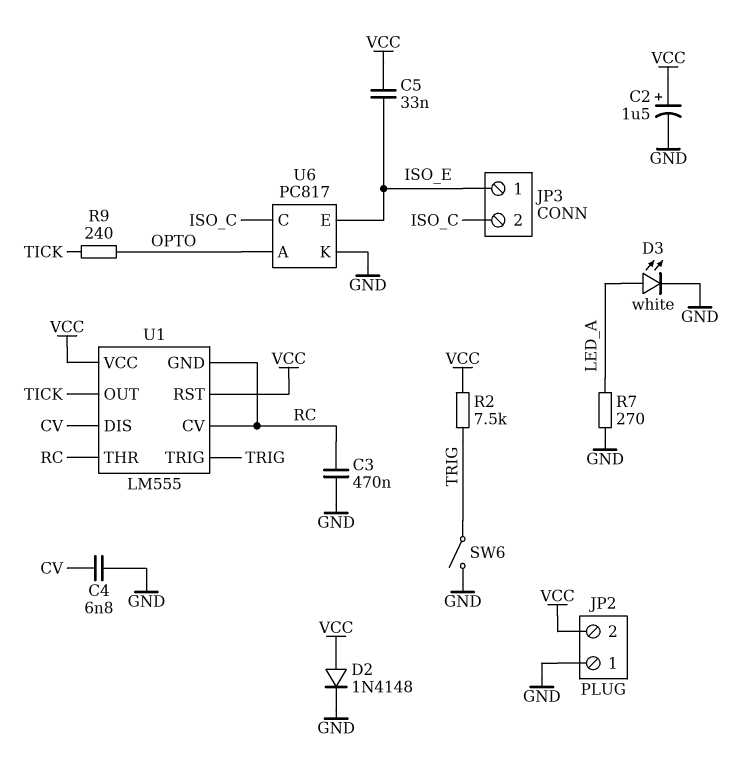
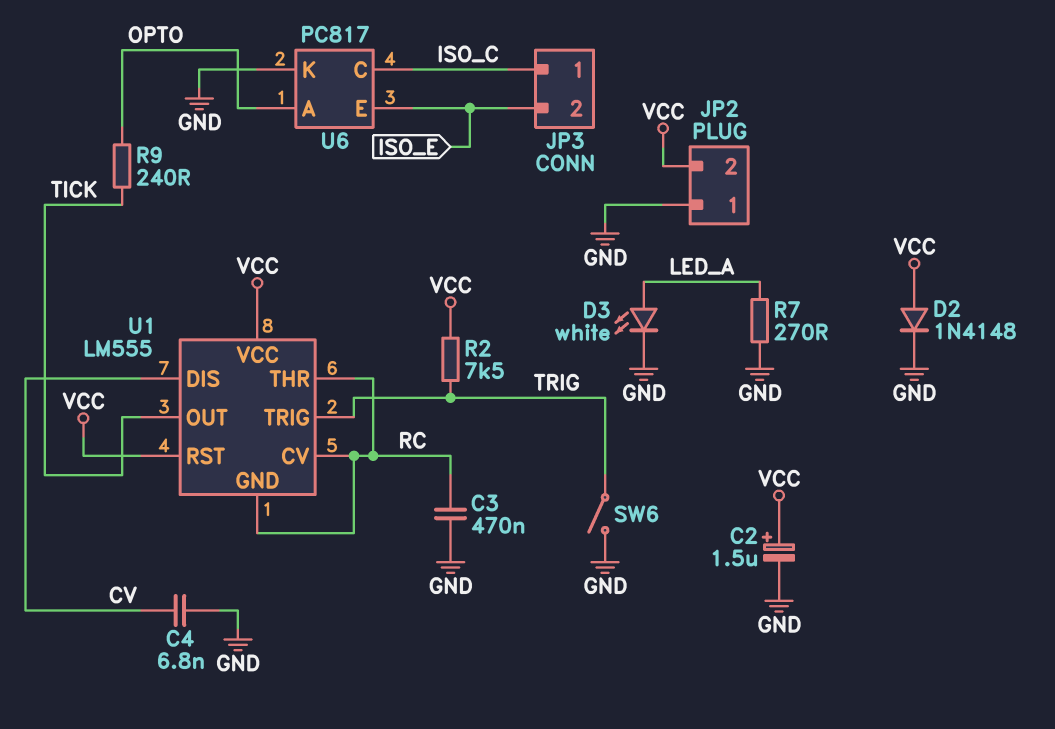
C5: 33nF (ISO_E, VCC) -> none
JP3 pin 1: ISO_E -> ISO_C
JP3 pin 2: ISO_C -> ISO_E

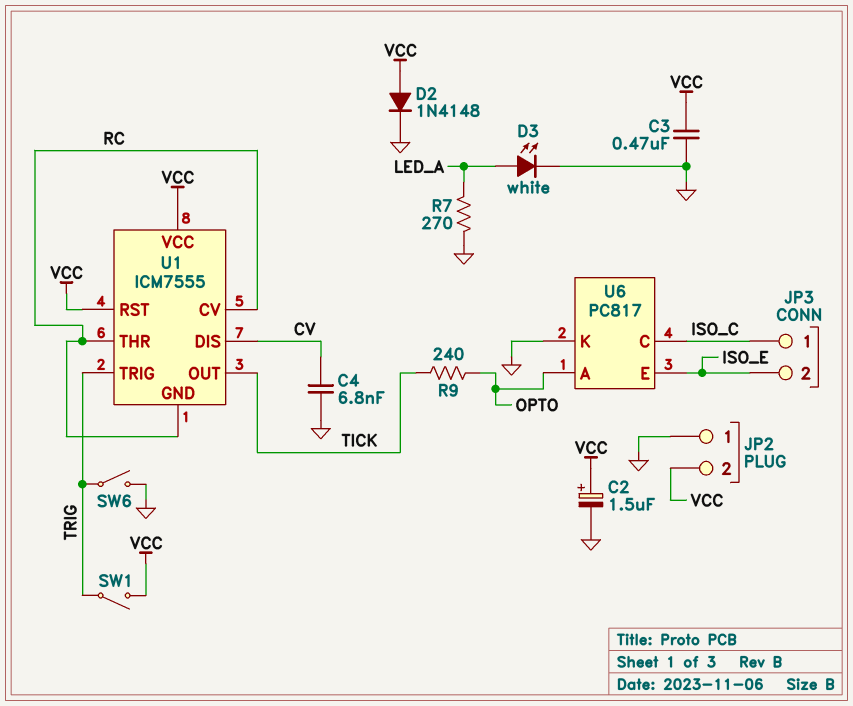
C3: 470nF (GND, RC) -> 470nF (GND, VCC)
R2: 7.5k (TRIG, VCC) -> none
SW1: none -> switch (TRIG, VCC)
U1: LM555 -> ICM7555

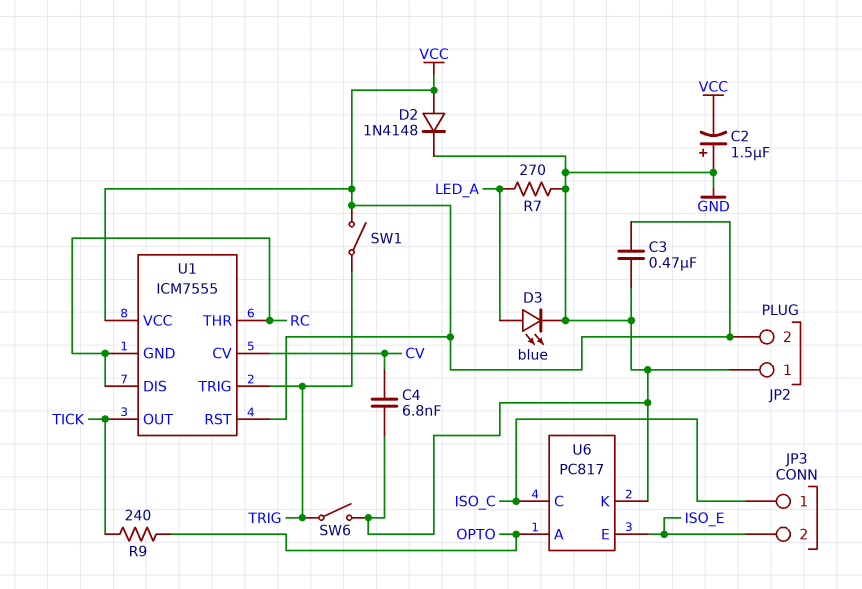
C2: 1.5uF (plus VCC, minus GND) -> 1.5uF (plus GND, minus VCC)
D3: LED white (A LED_A, K GND) -> LED blue (A LED_A, K GND)
U1 pin CV: RC -> CV
U1 pin DIS: CV -> RC

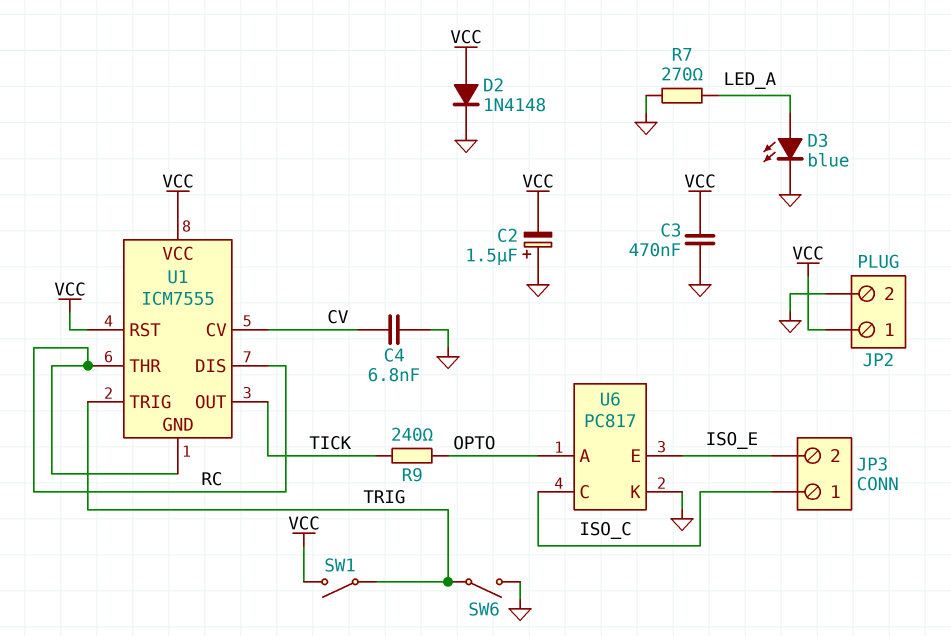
JP2 pin 1: GND -> VCC
JP2 pin 2: VCC -> GND

